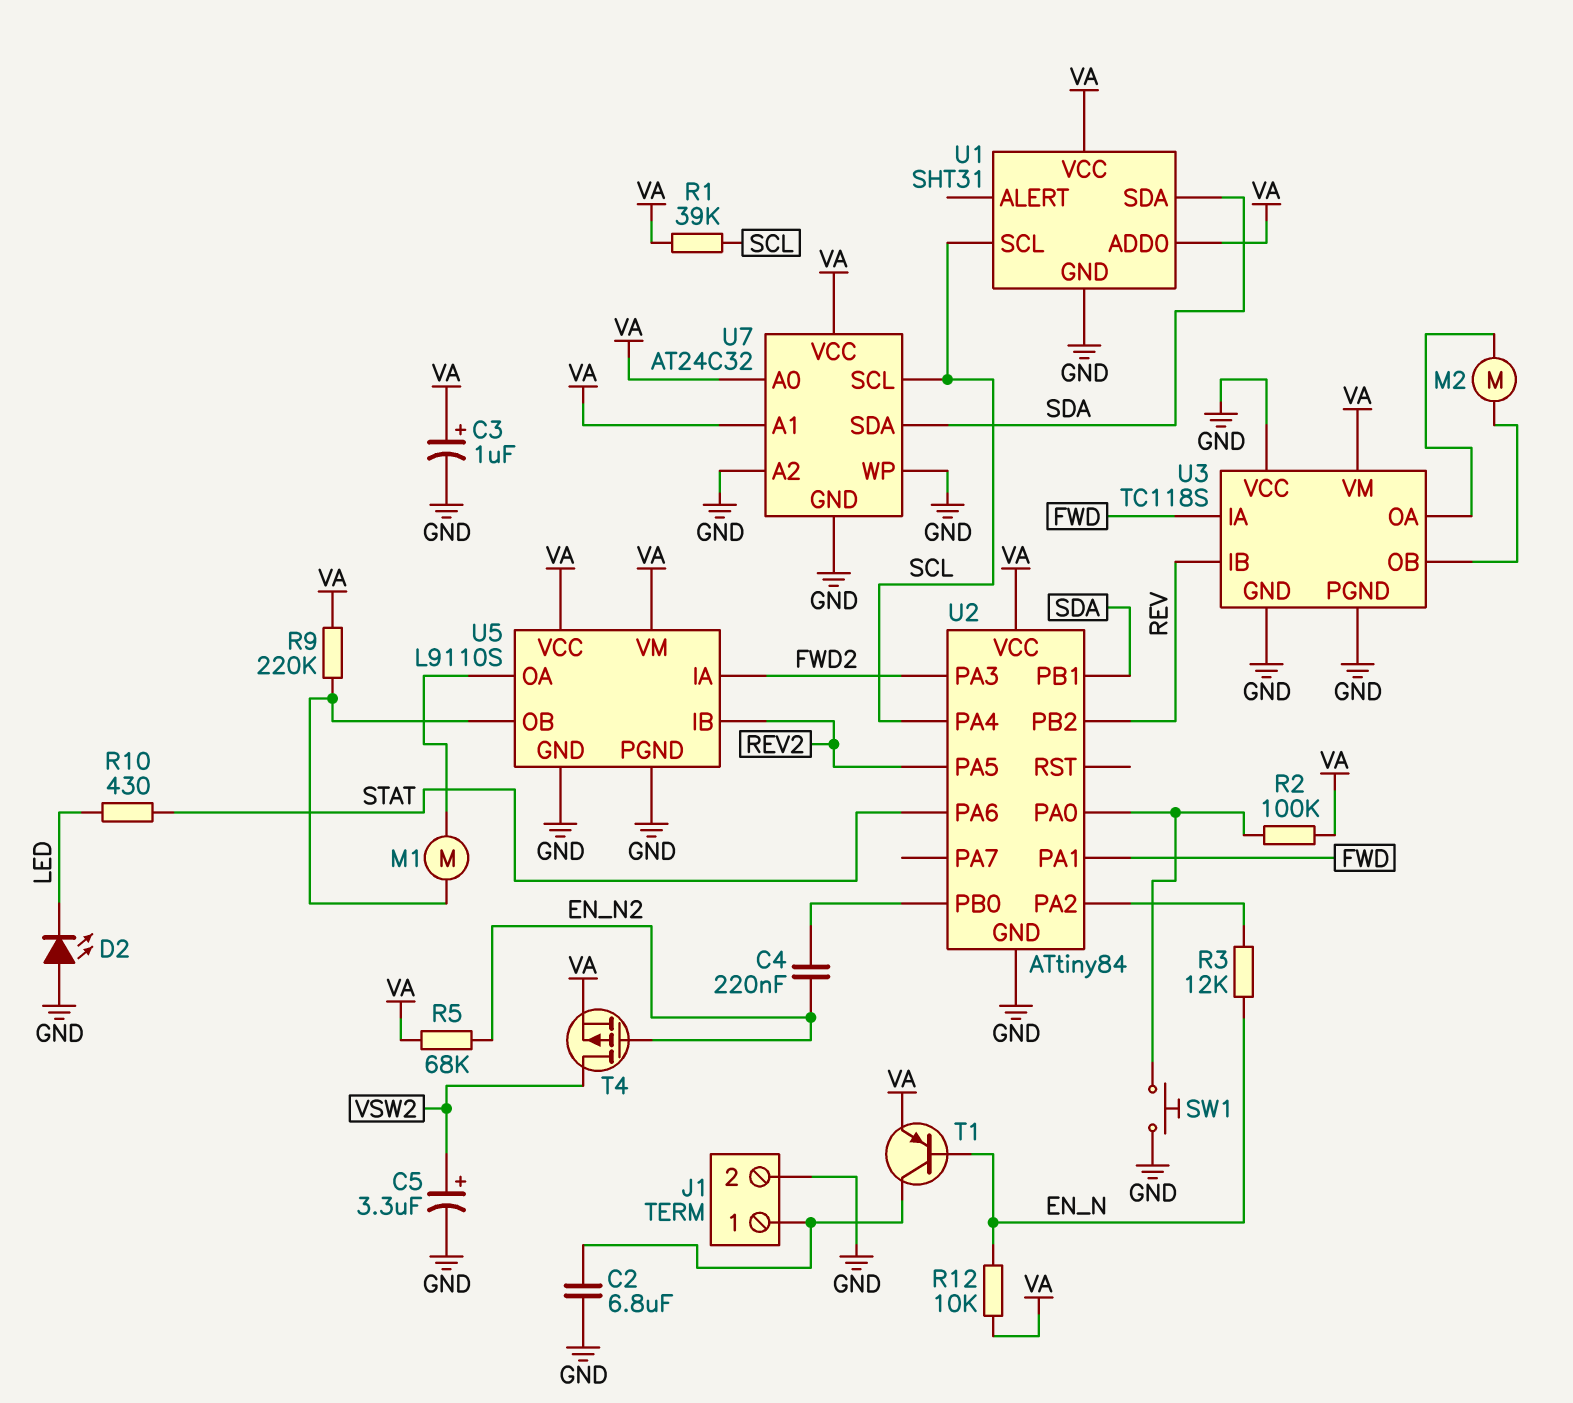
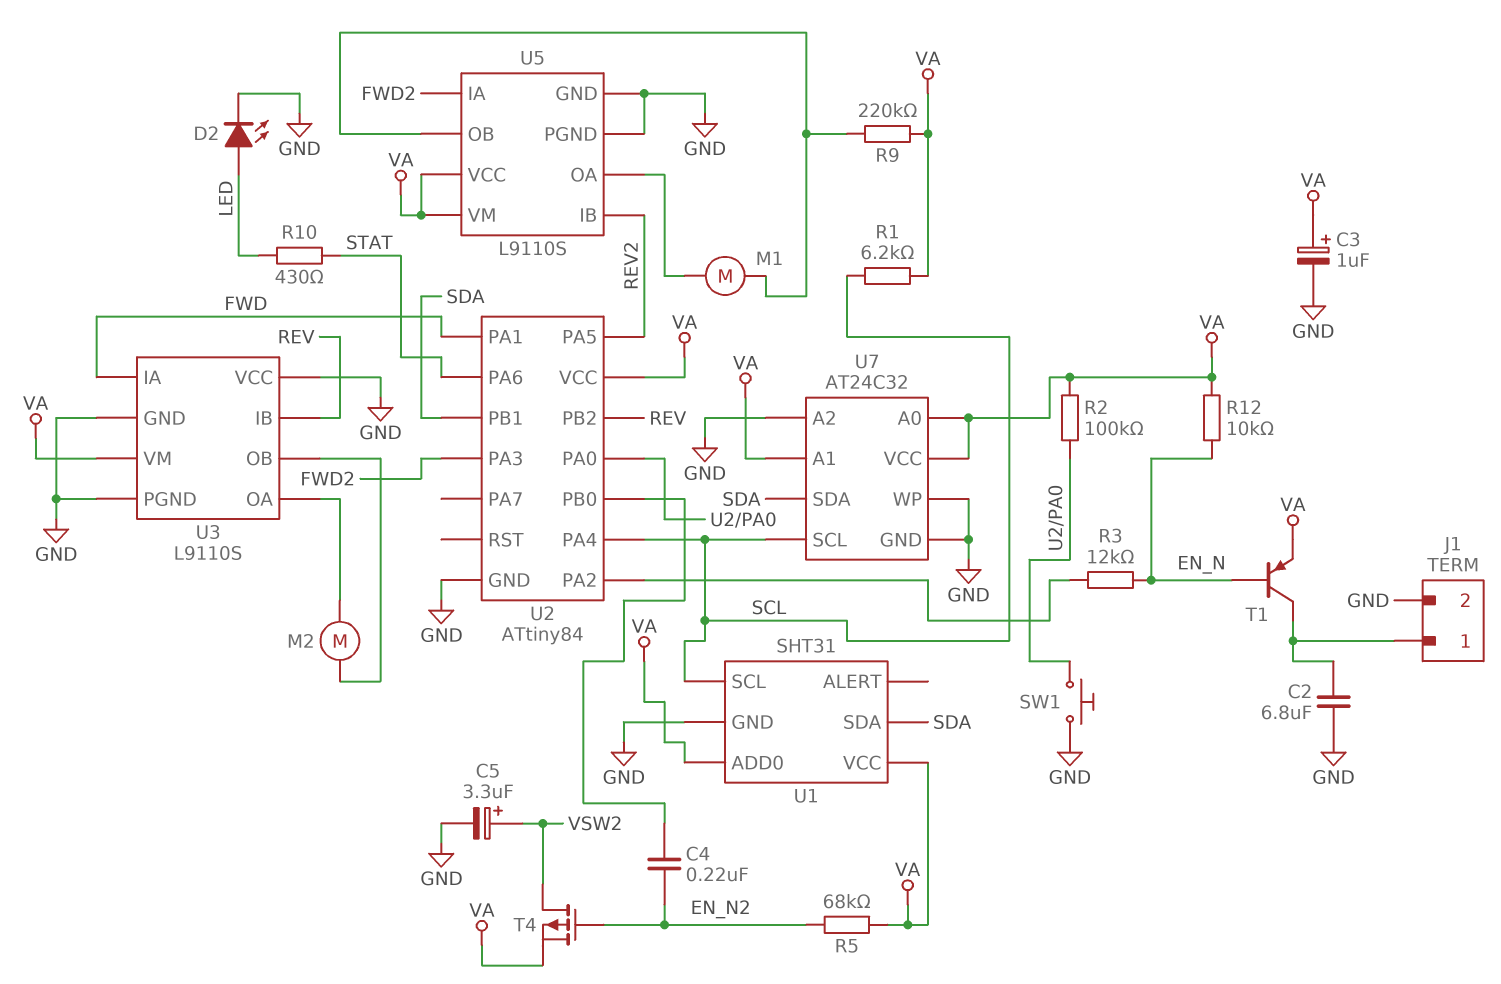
D2: LED (A GND, K LED) -> LED (A LED, K GND)
R1: 39k (SCL, VA) -> 6.2k (SCL, VA)
U3: TC118S -> L9110S

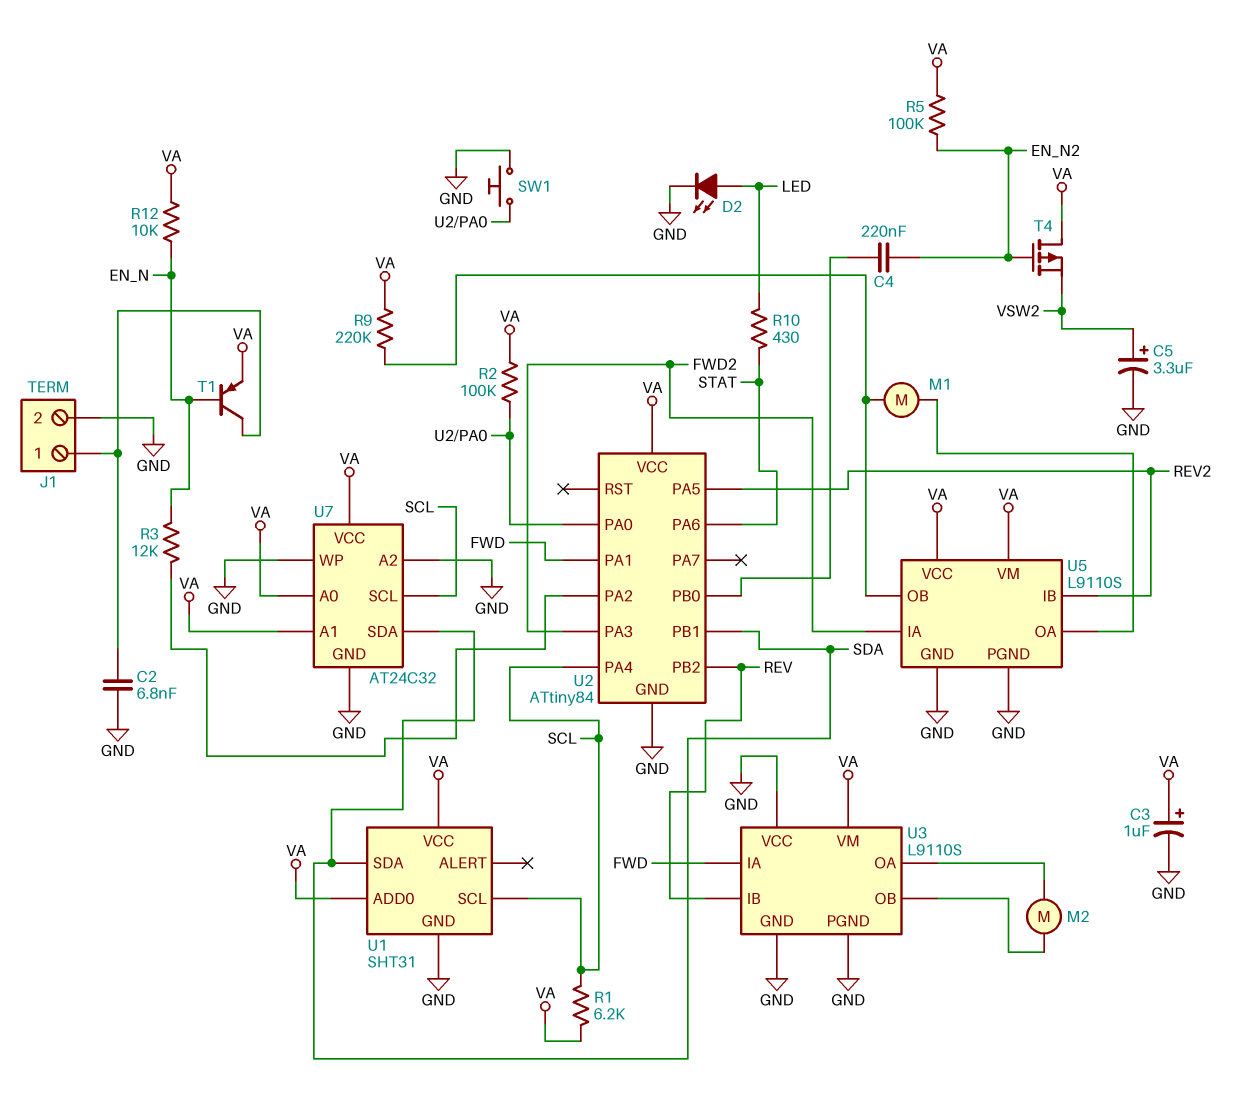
C2: 6.8uF (GND, J1/1) -> 6.8nF (GND, J1/1)
R5: 68k (EN_N2, VA) -> 100k (EN_N2, VA)
T4: PMOS (G EN_N2, D VSW2, S VA) -> PMOS (G EN_N2, D VA, S VSW2)

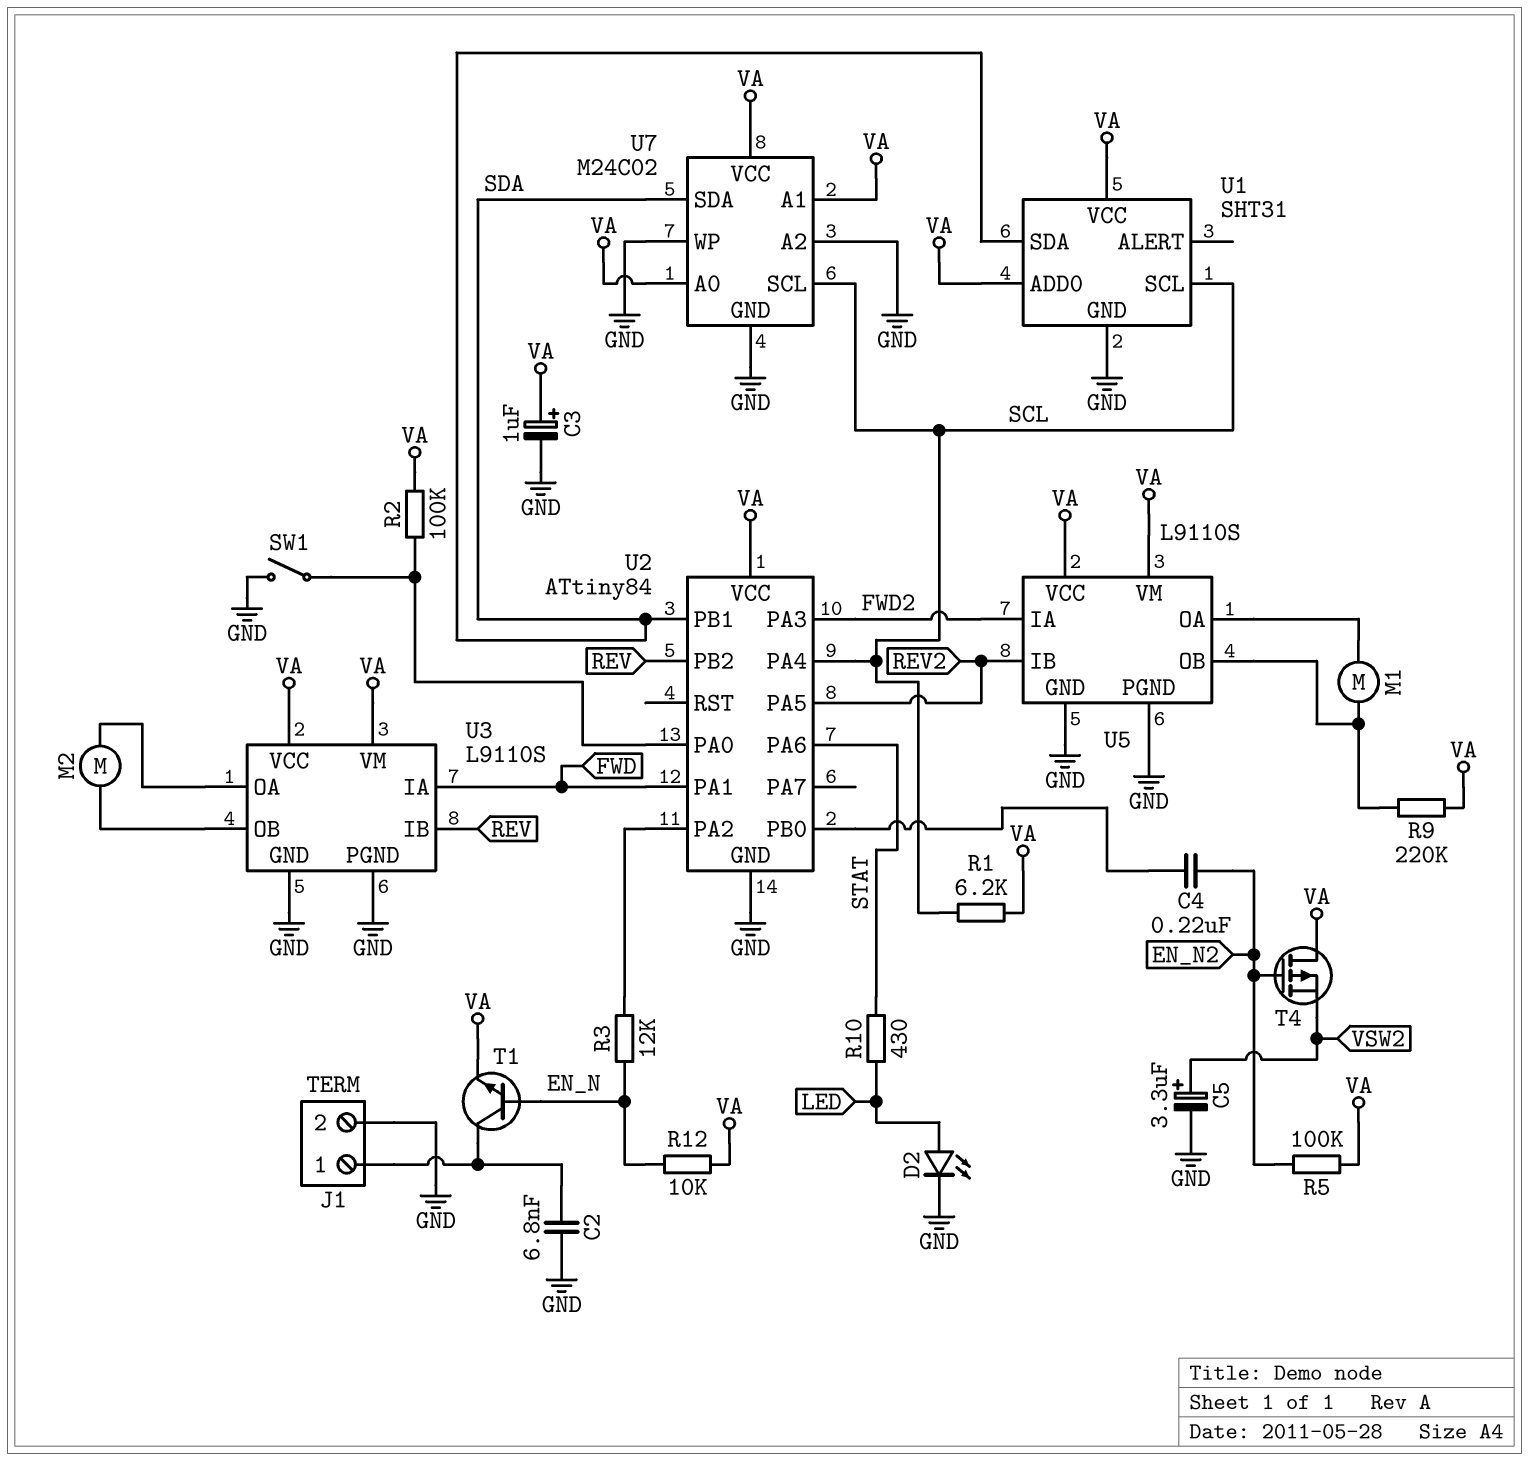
SW1: button (GND, U2/PA0) -> switch (GND, U2/PA0)
T1: PNP (B EN_N, C J1/1, E VA) -> NPN (B EN_N, C J1/1, E VA)
U3 pin VCC: GND -> VA
U7: AT24C32 -> M24C02

